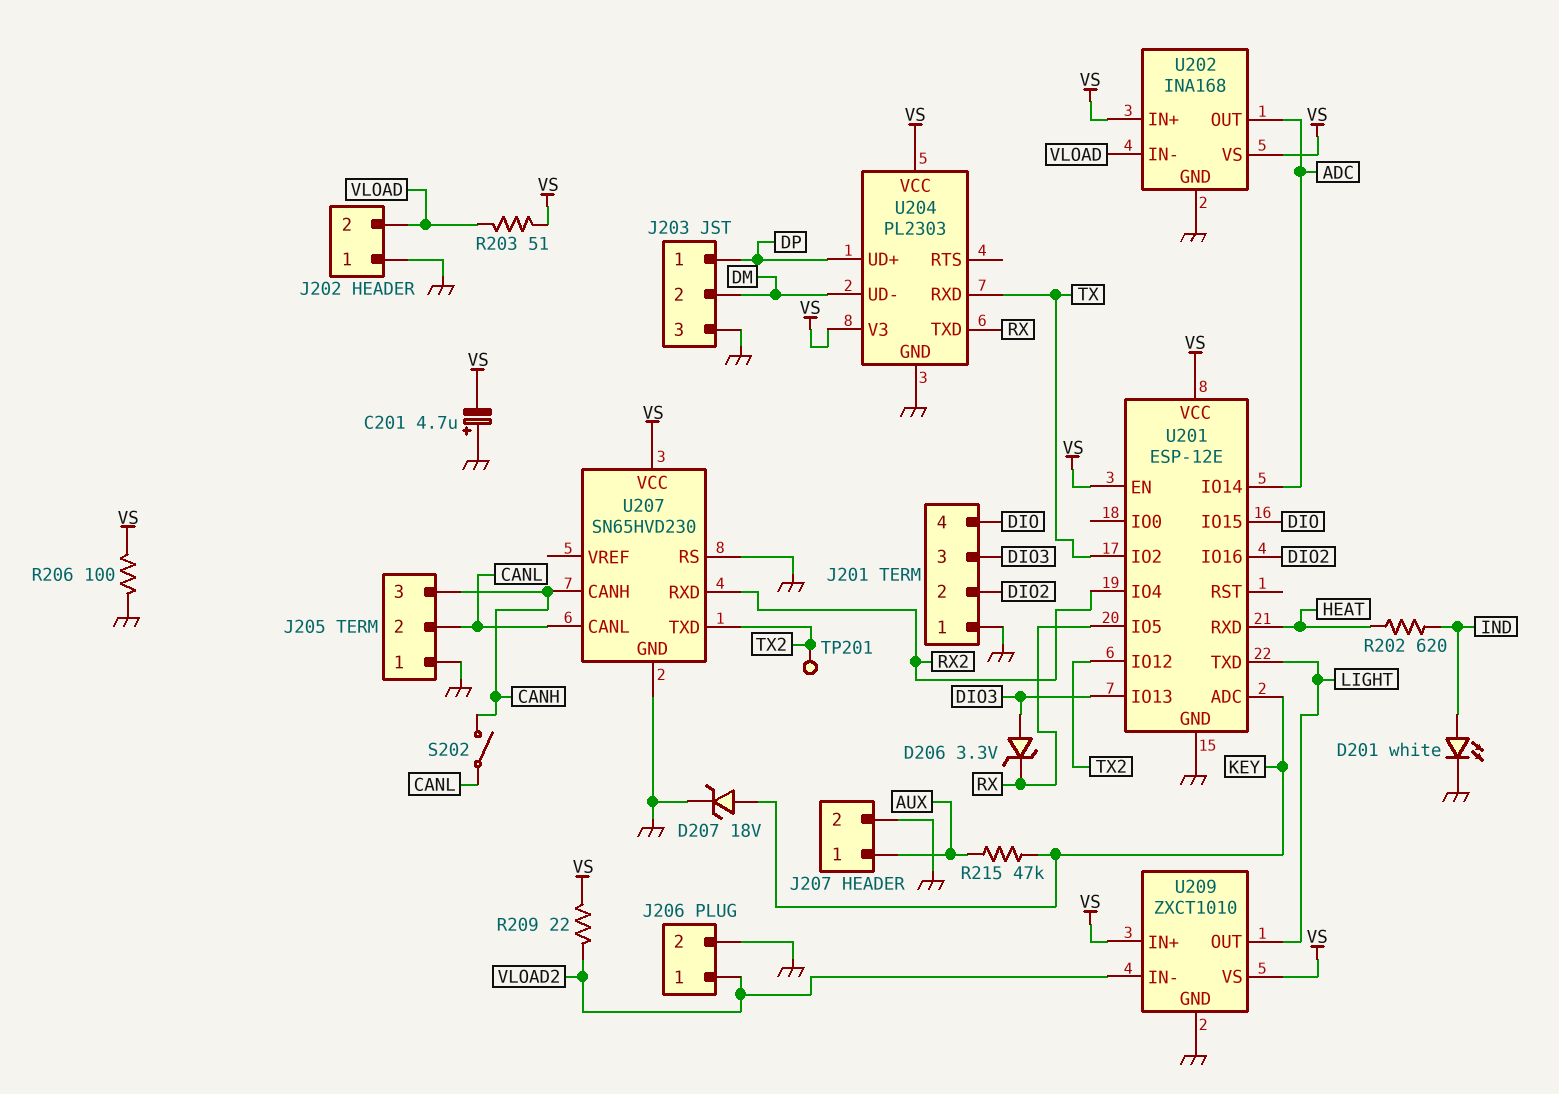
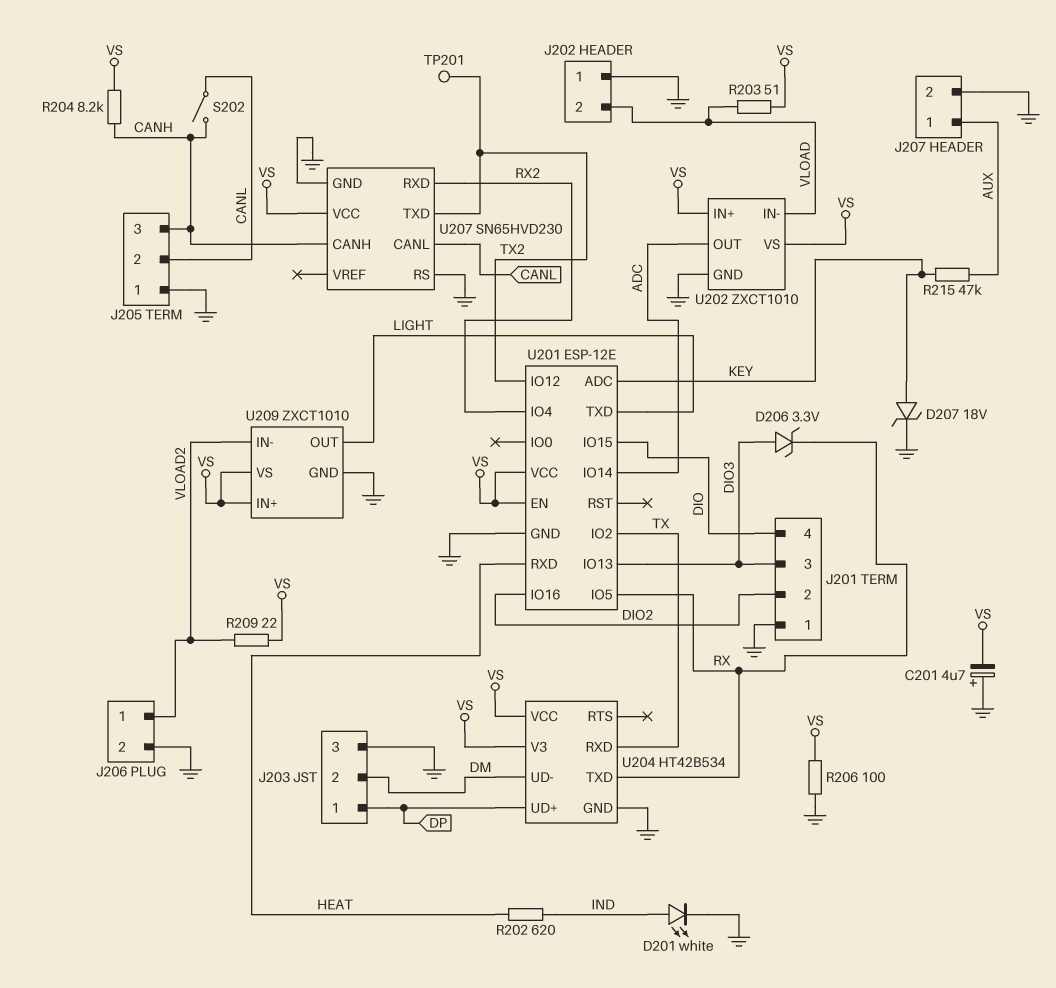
R204: none -> 8.2k (CANH, VS)
U202: INA168 -> ZXCT1010
U204: PL2303 -> HT42B534

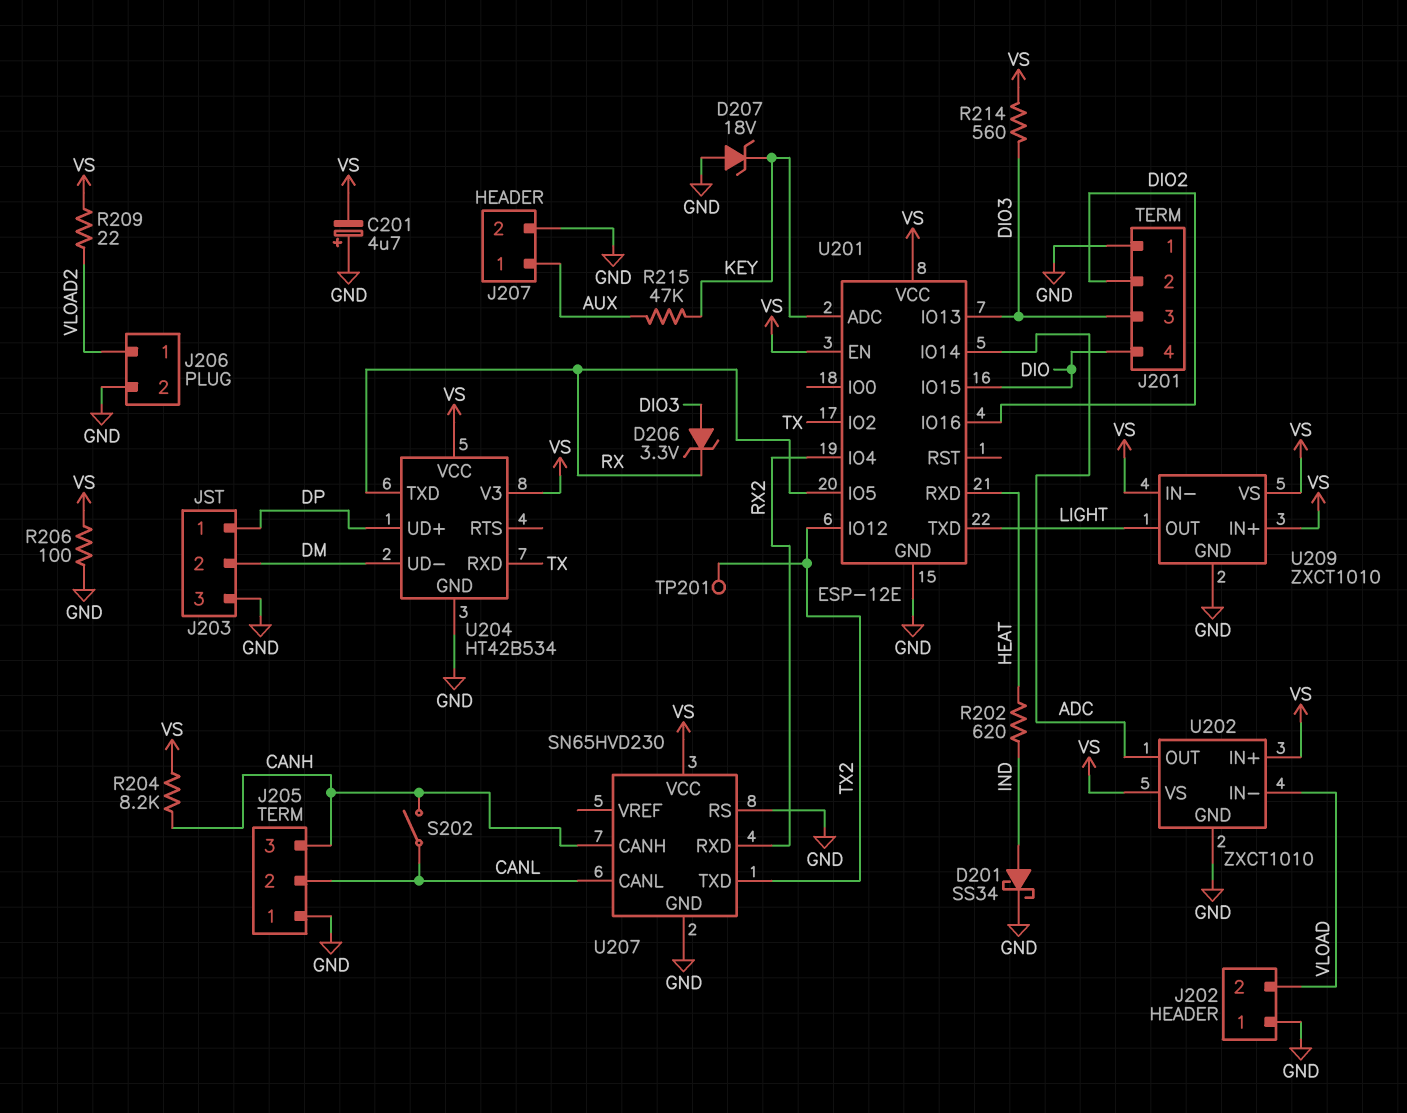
D201: LED white (A IND, K GND) -> schottky SS34 (A IND, K GND)
D207: zener 18V (A KEY, K GND) -> zener 18V (A GND, K KEY)
R203: 51 (VLOAD, VS) -> none
R214: none -> 560 (DIO3, VS)
U209 pin IN-: VLOAD2 -> VS

